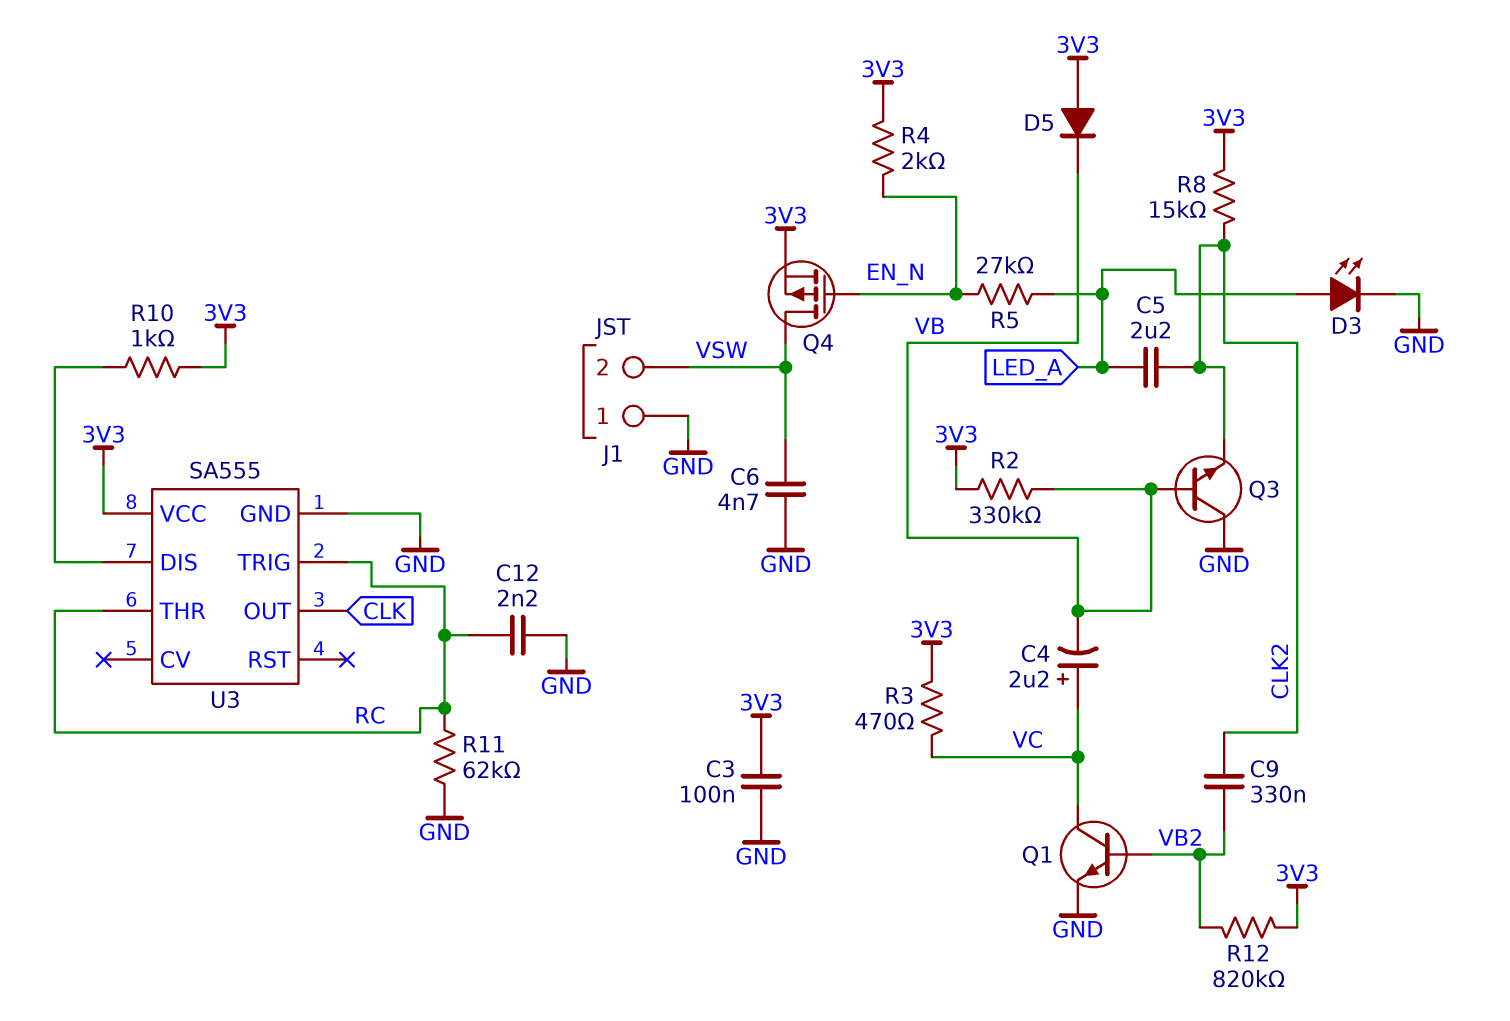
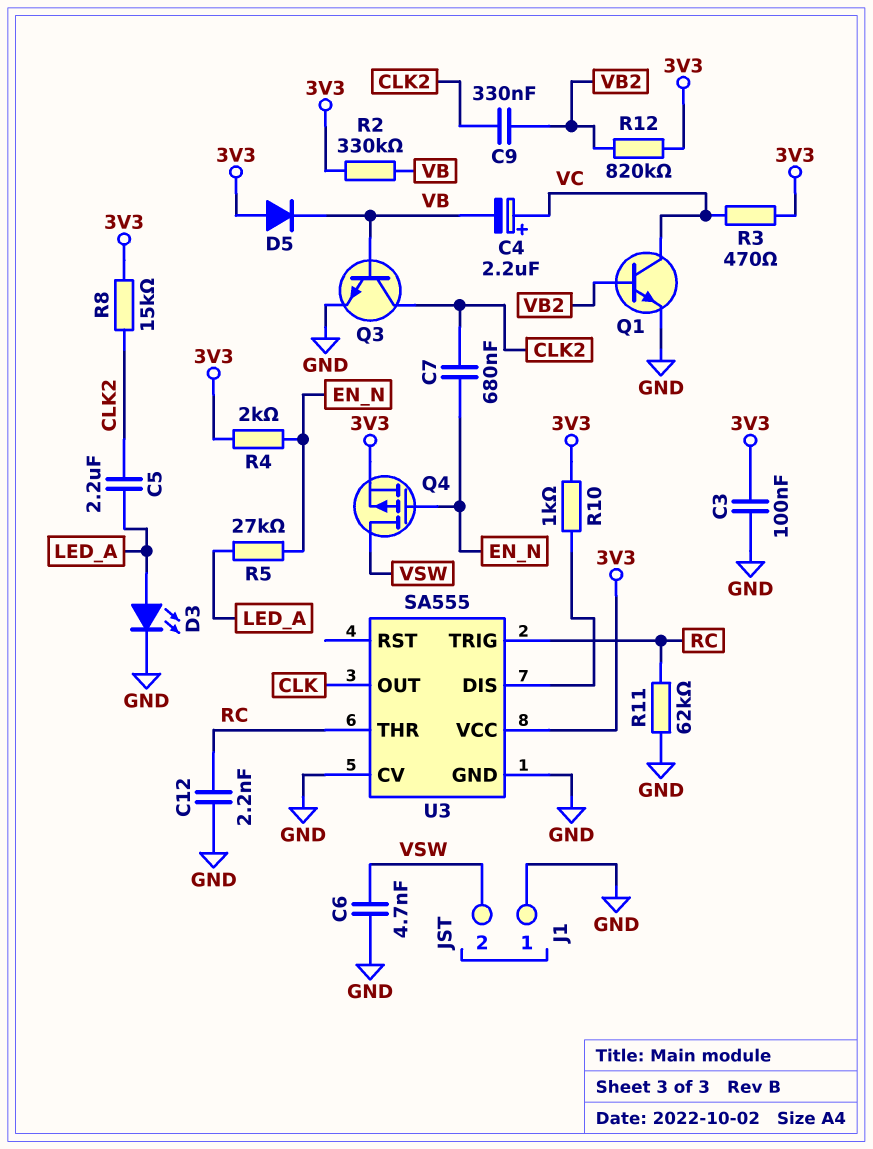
C7: none -> 680nF (CLK2, EN_N)
Q3: NPN (B VB, C GND, E CLK2) -> NPN (B VB, C CLK2, E GND)
U3 pin CV: none -> GND

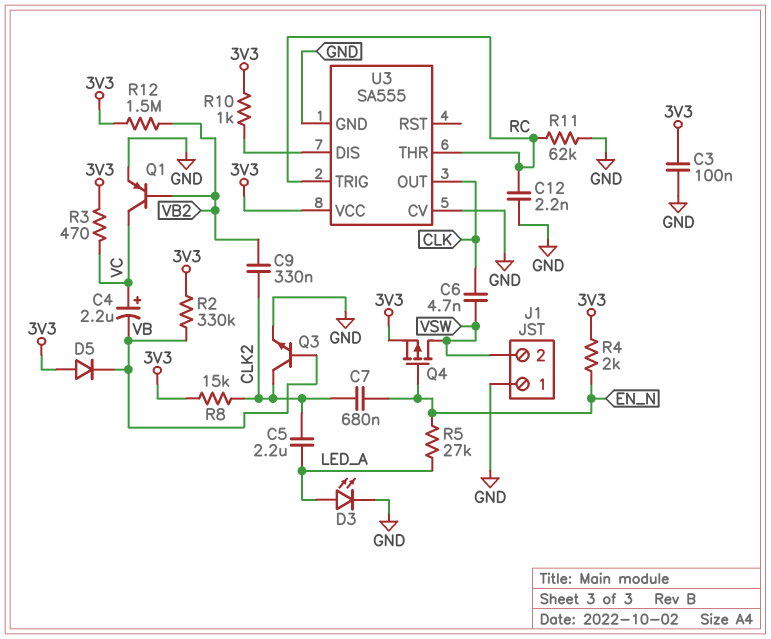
C6: 4.7nF (GND, VSW) -> 4.7nF (CLK, VSW)
Q1: NPN (B VB2, C VC, E GND) -> PNP (B VB2, C VC, E GND)
R12: 820k (3V3, VB2) -> 1.5M (3V3, VB2)

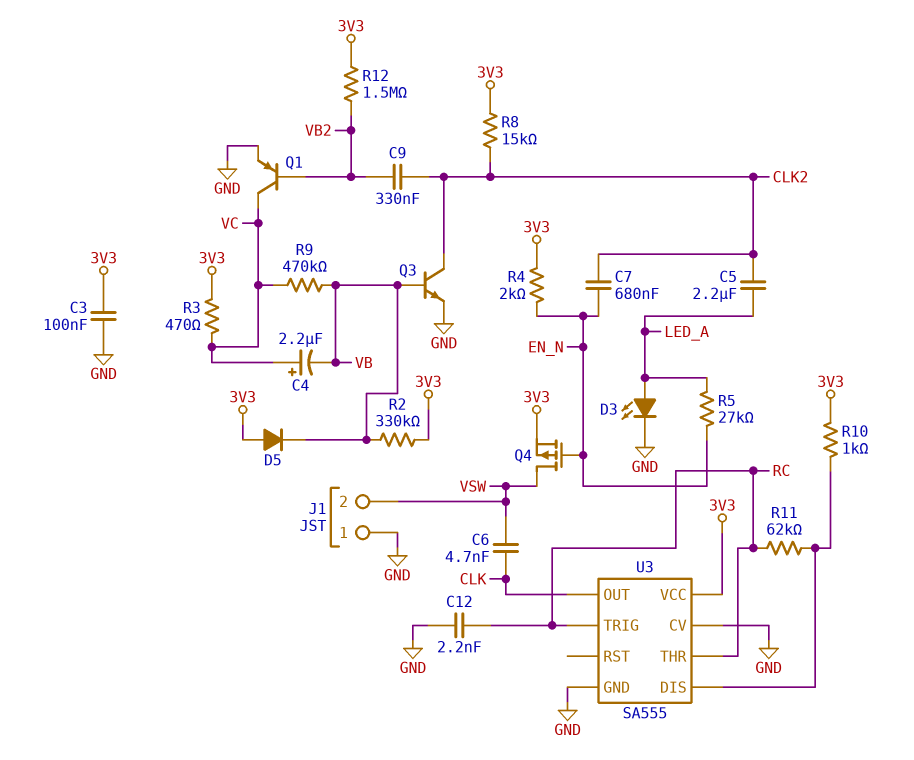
R9: none -> 470k (VB, VC)
R11: 62k (GND, RC) -> 62k (RC, U3/DIS)

